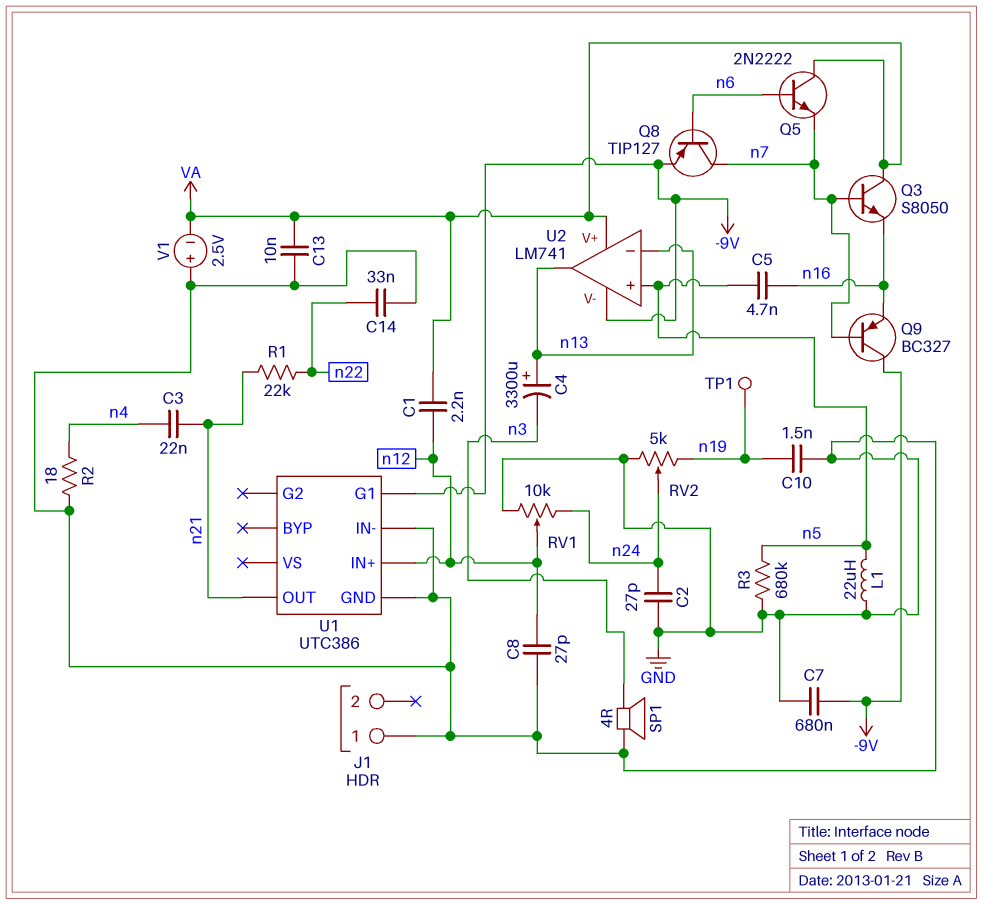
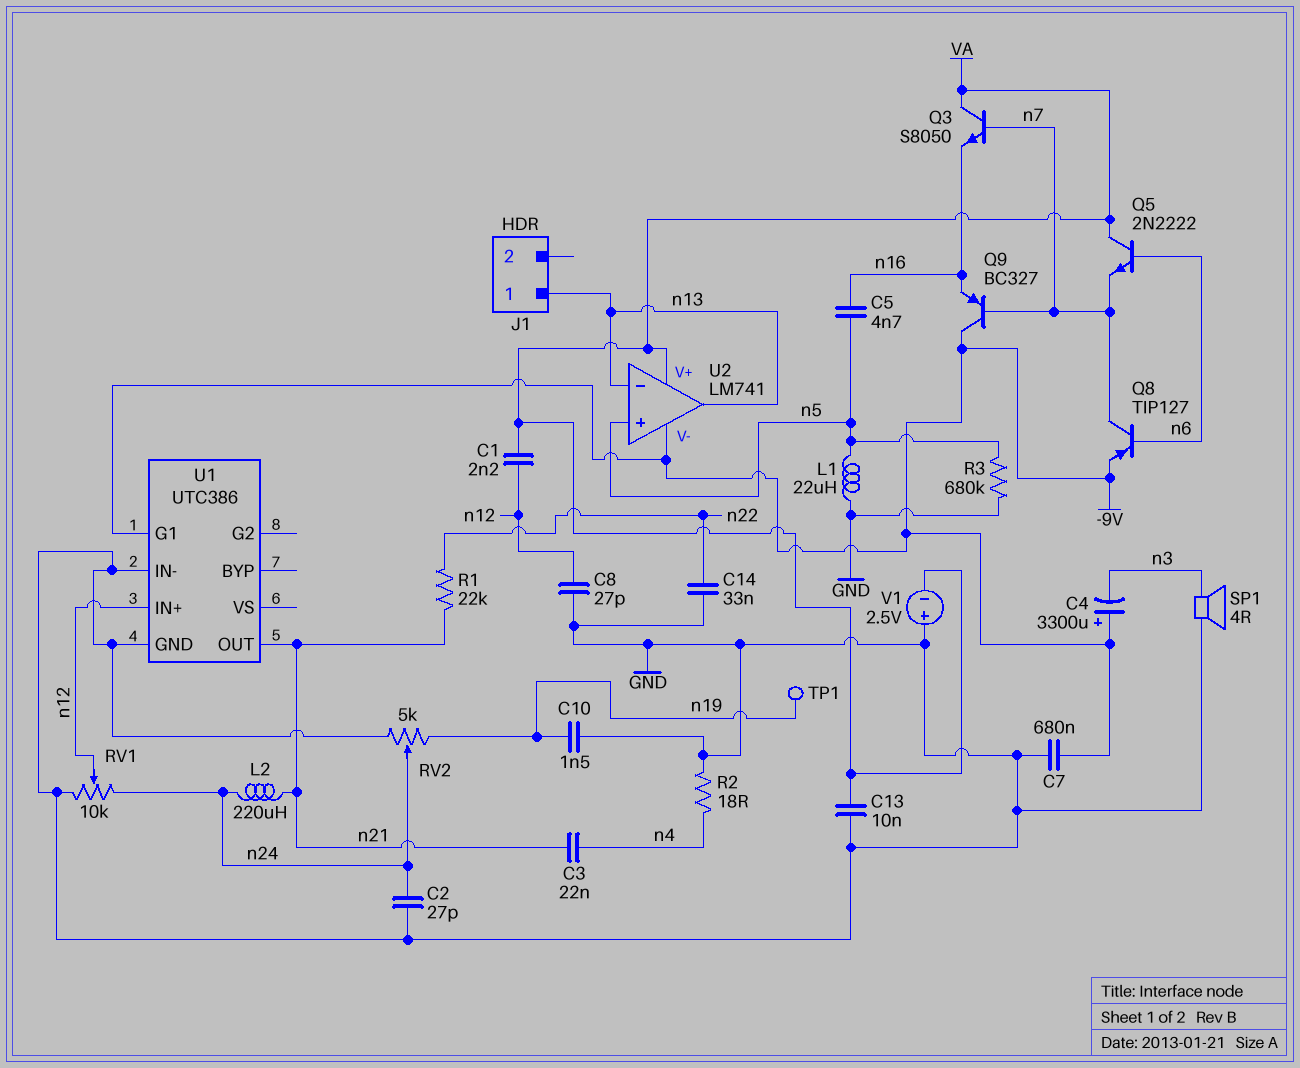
C4: 3300uF (plus n13, minus n3) -> 3300uF (plus -9V, minus n3)
J1 pin 1: GND -> n13
L2: none -> 220uH (n21, n24)

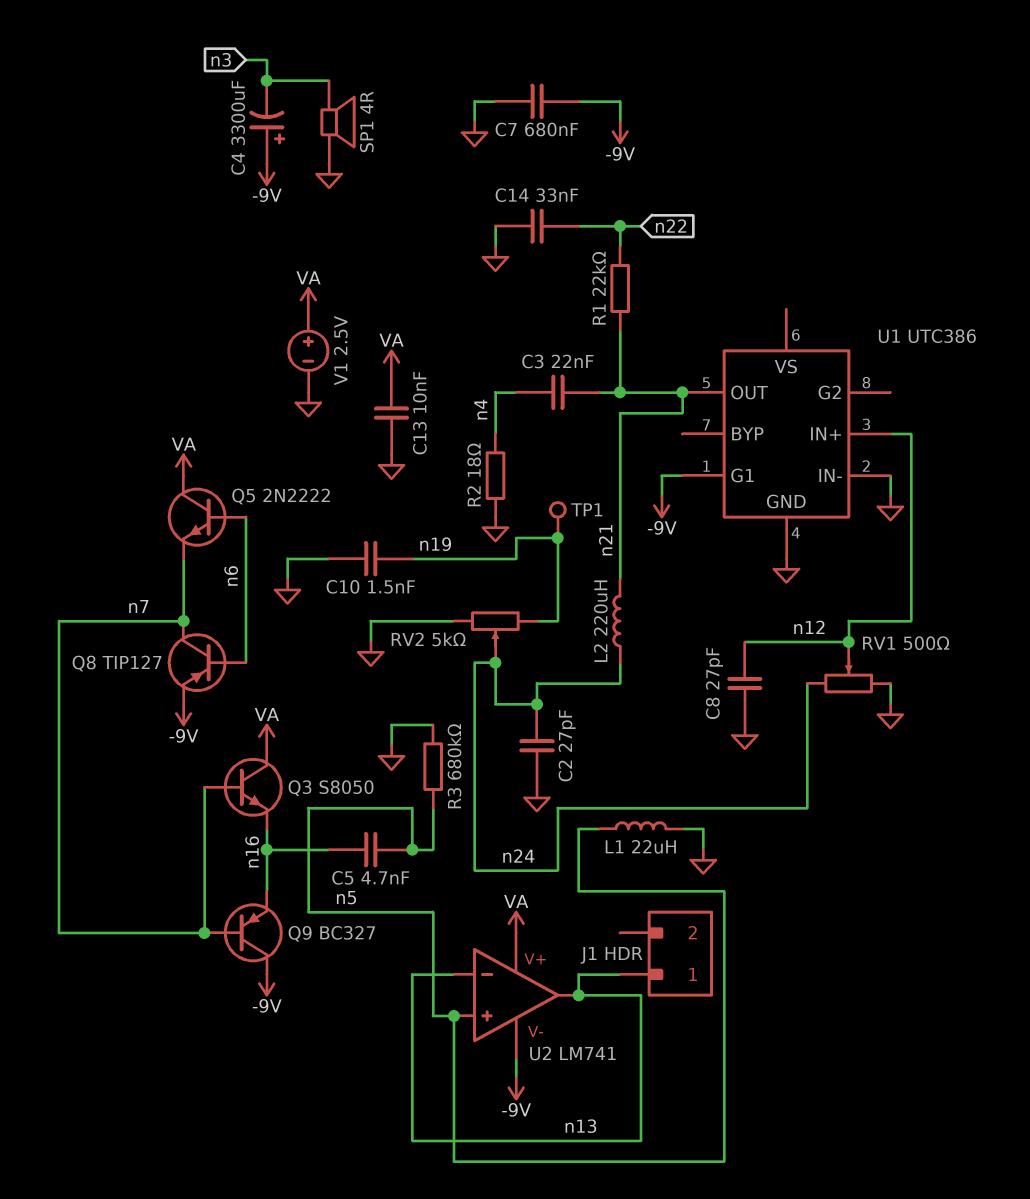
C1: 2.2nF (VA, n12) -> none
RV1: 10k (GND, n24, wiper n12) -> 500 (GND, n24, wiper n12)
V1: 2.5V (plus GND, minus VA) -> 2.5V (plus VA, minus GND)

